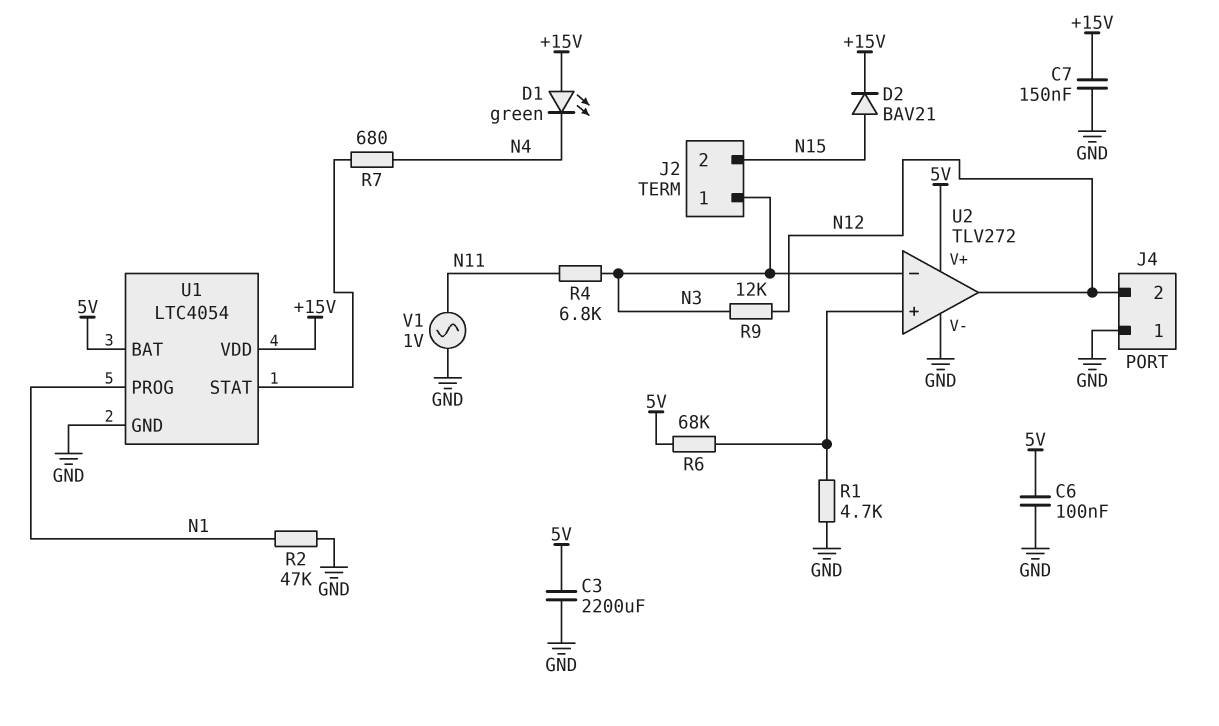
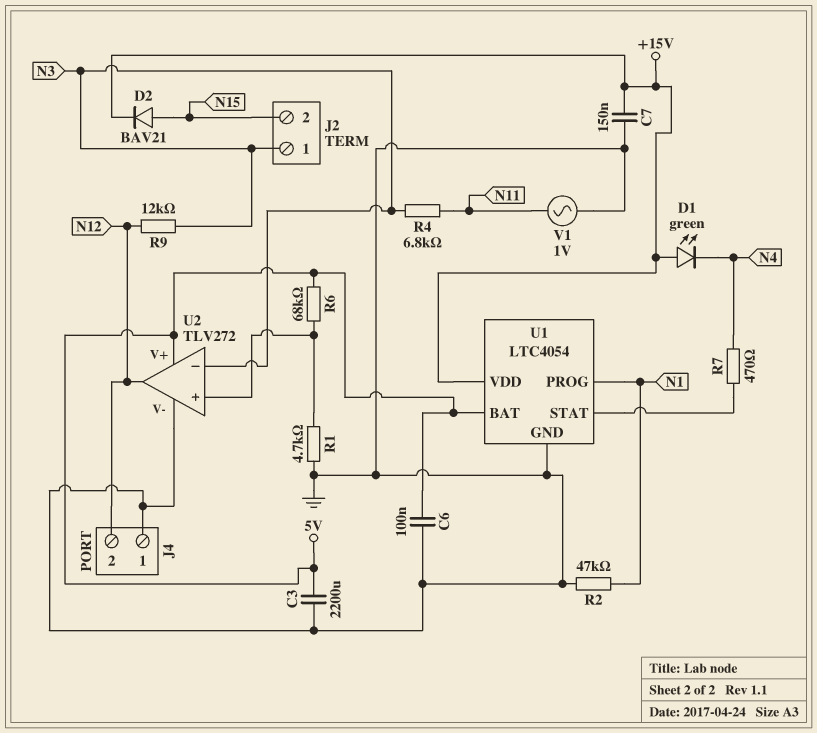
R7: 680 (N4, U1/STAT) -> 470 (N4, U1/STAT)

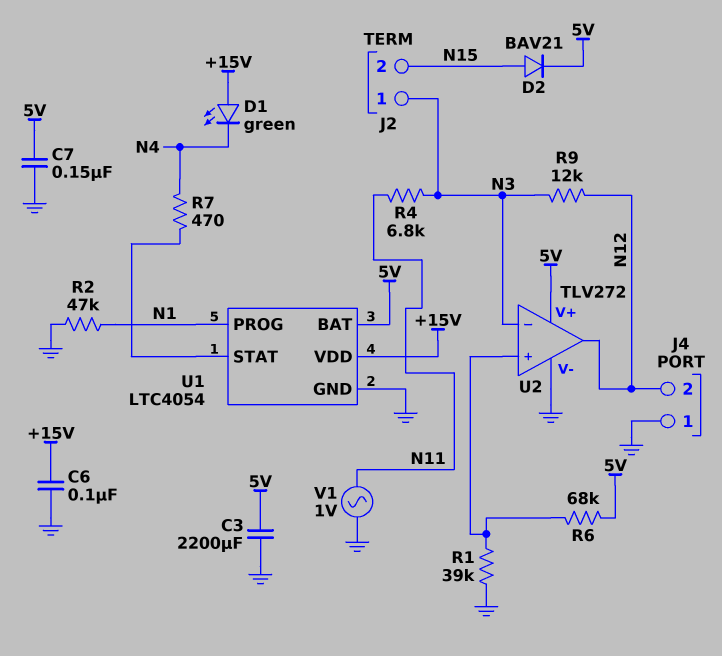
C6: 100nF (5V, GND) -> 100nF (+15V, GND)
C7: 150nF (+15V, GND) -> 150nF (5V, GND)
D2: diode BAV21 (A N15, K +15V) -> diode BAV21 (A N15, K 5V)
R1: 4.7k (GND, U2/in+) -> 39k (GND, U2/in+)

